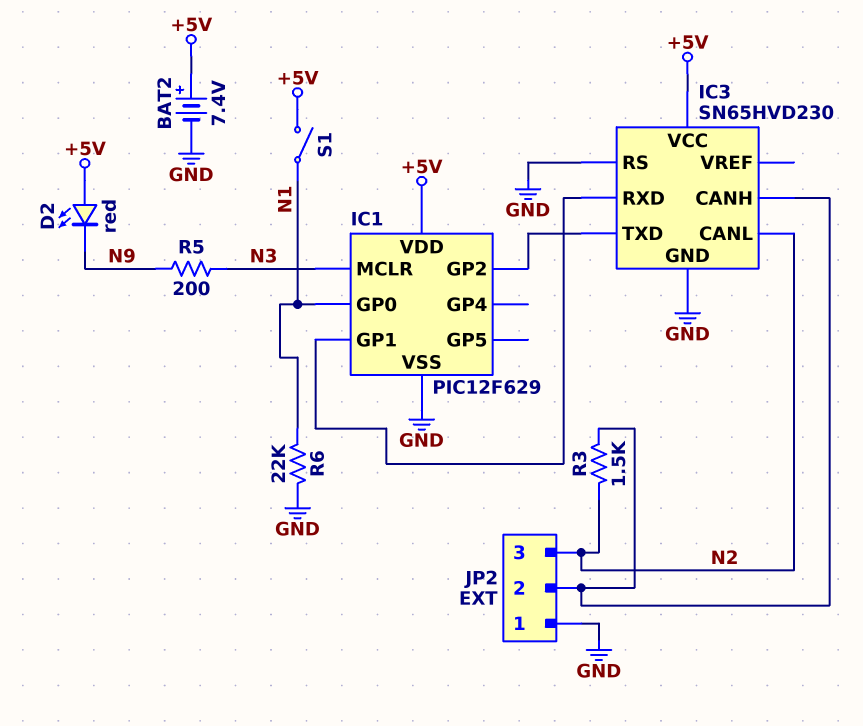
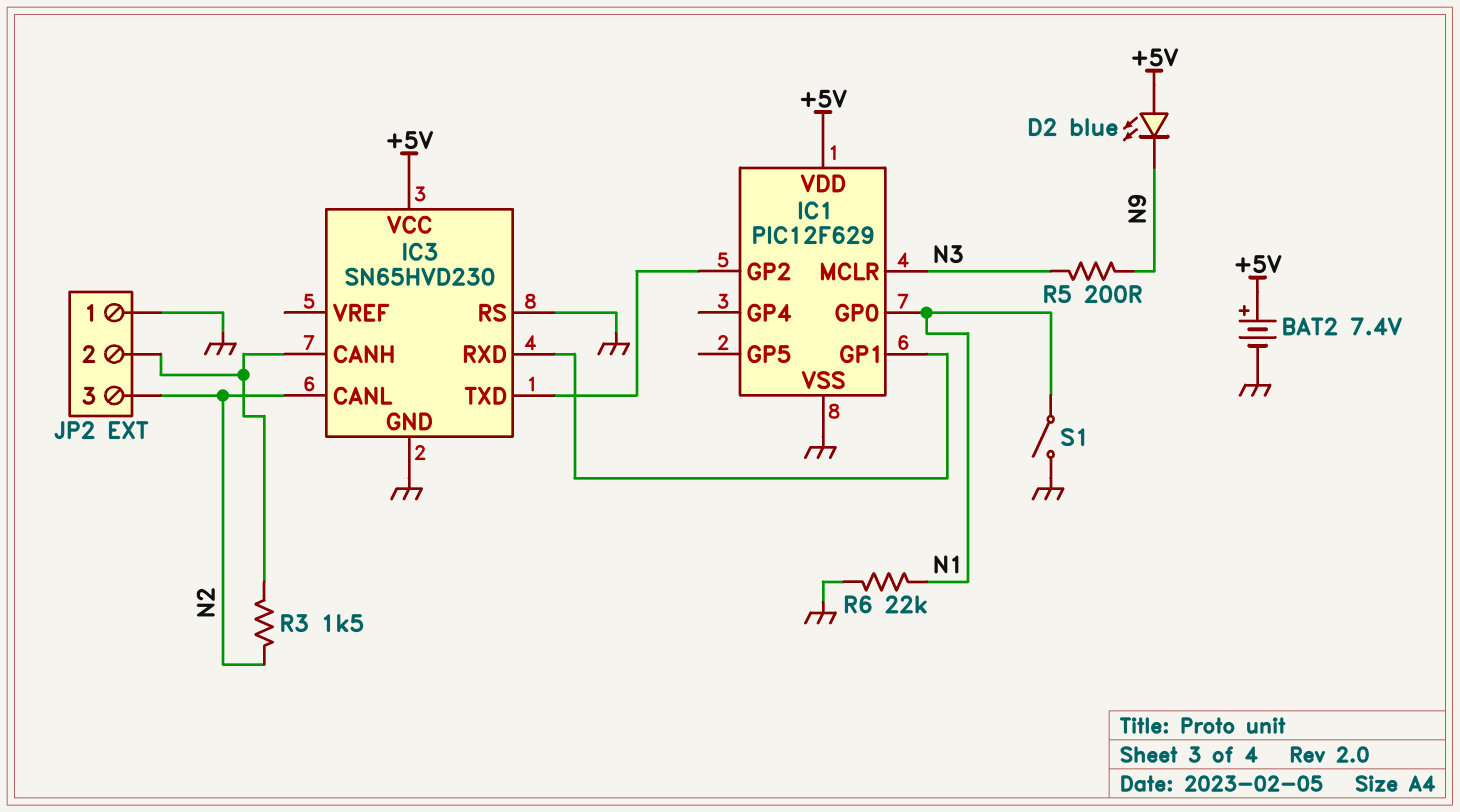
D2: LED red (A +5V, K N9) -> LED blue (A +5V, K N9)
S1: switch (+5V, N1) -> switch (GND, N1)

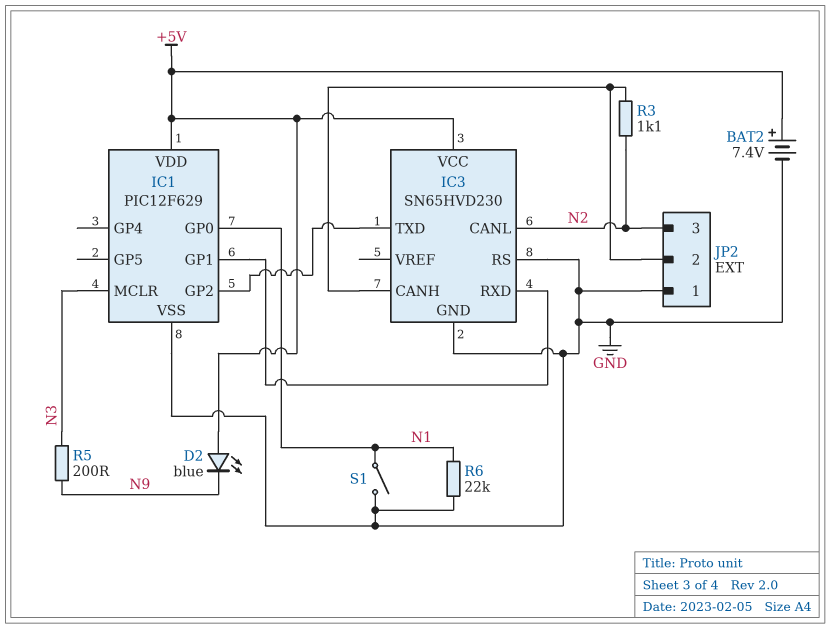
R3: 1.5k (IC3/CANH, N2) -> 1.1k (IC3/CANH, N2)

